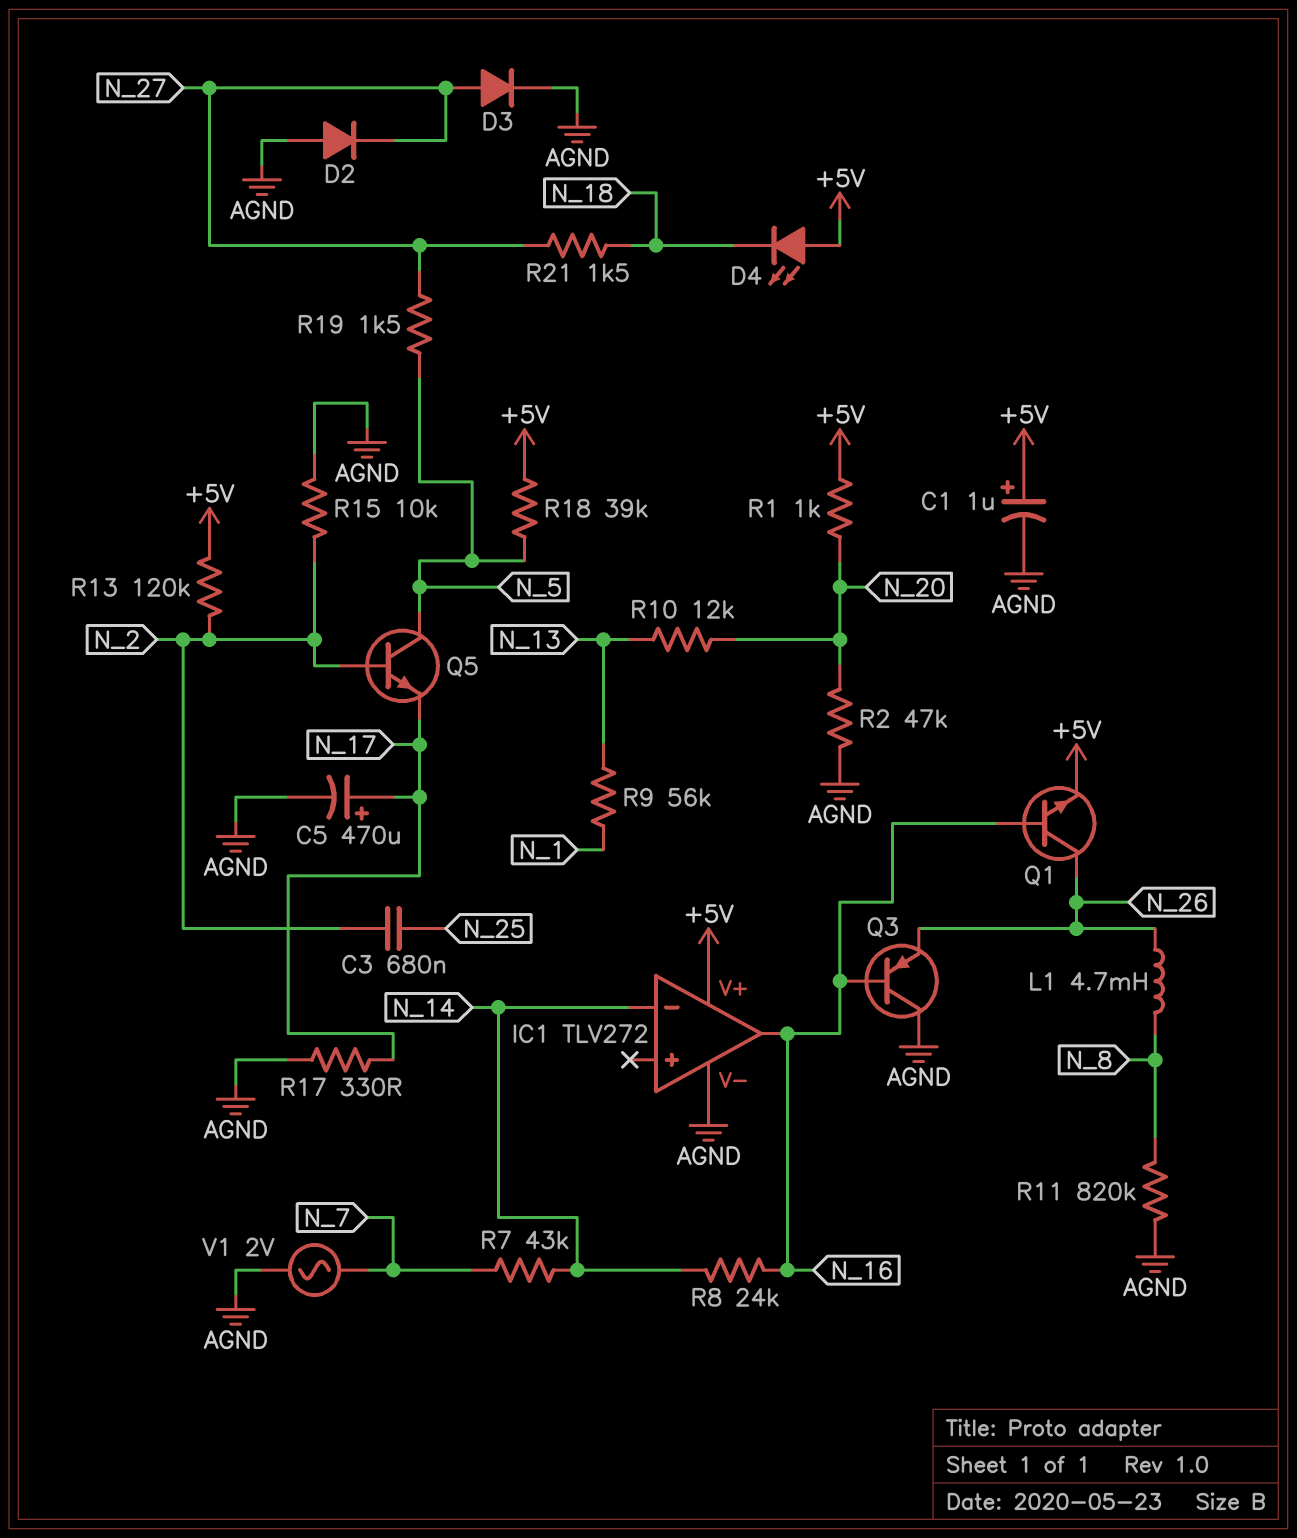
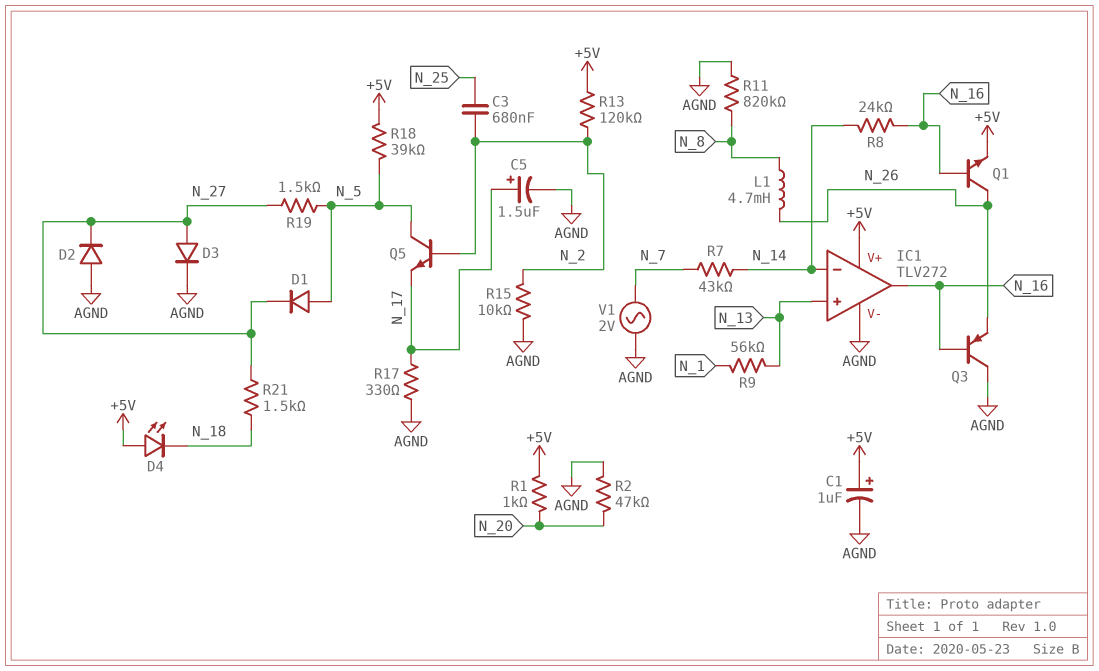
C5: 470uF (plus N_17, minus AGND) -> 1.5uF (plus N_17, minus AGND)
D1: none -> diode (A N_5, K N_27)
IC1 pin in+: none -> N_13
R10: 12k (N_13, N_20) -> none

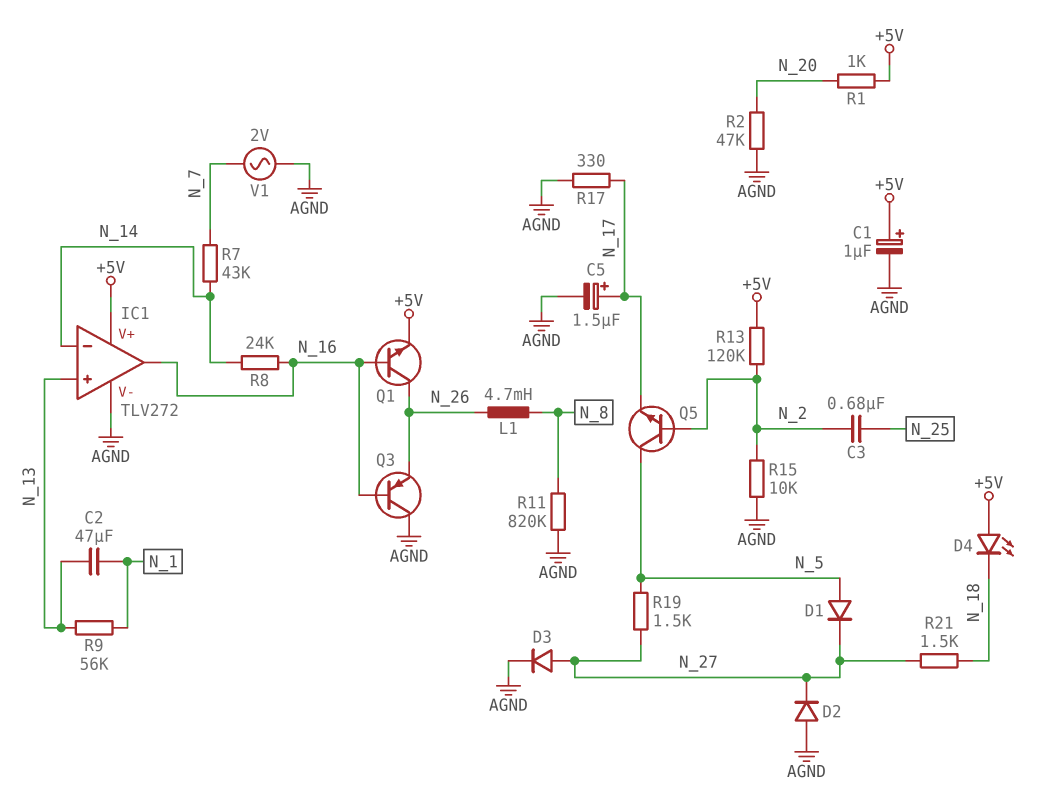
C2: none -> 47uF (N_1, N_13)
R18: 39k (+5V, N_5) -> none

